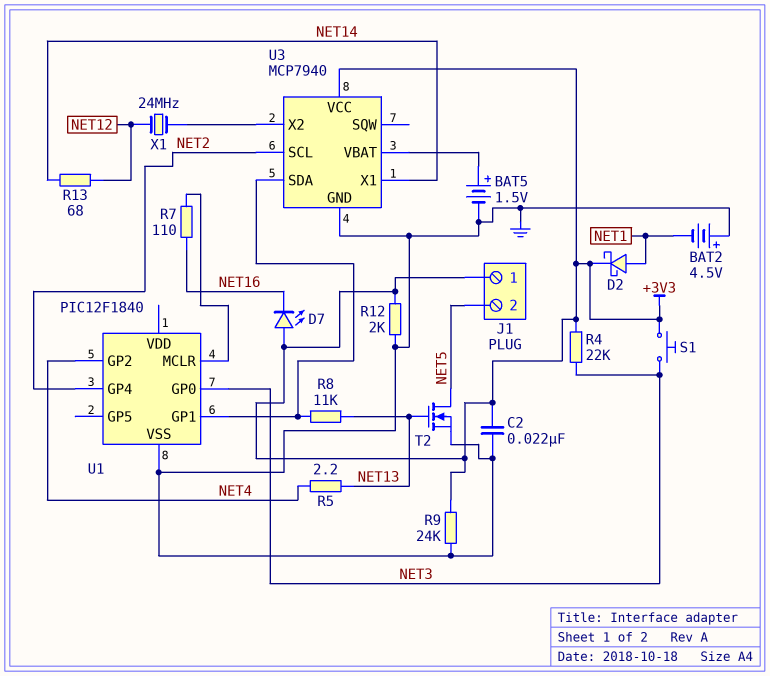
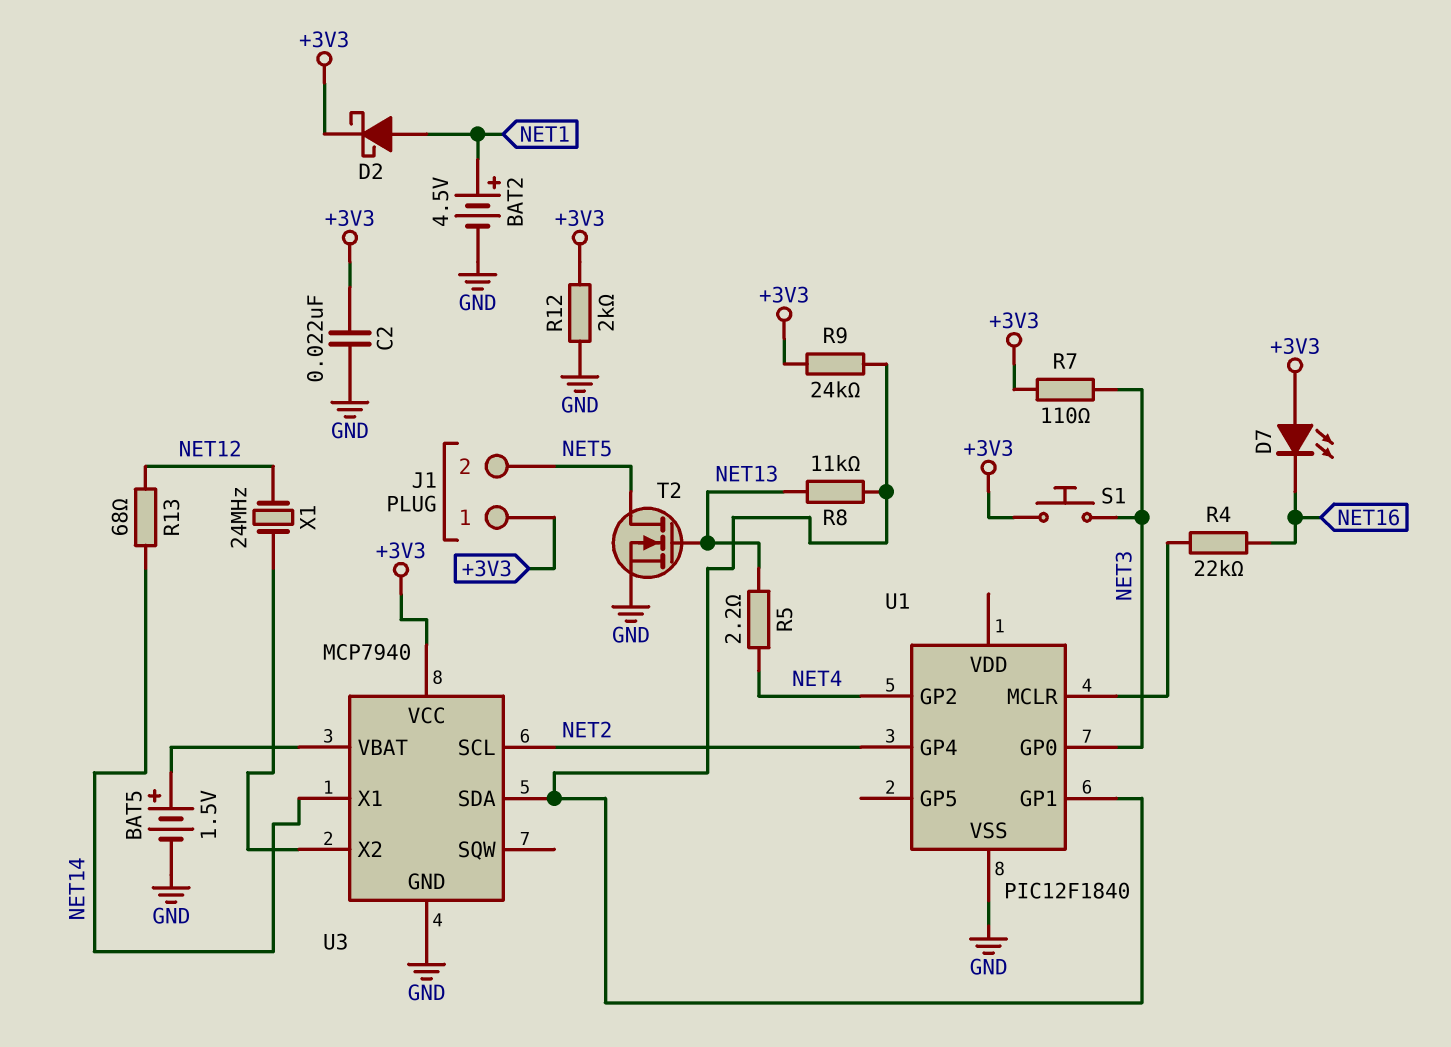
BAT2: 4.5V (plus GND, minus NET1) -> 4.5V (plus NET1, minus GND)
R4: 22k (+3V3, NET3) -> 22k (NET16, U1/MCLR)
R7: 110 (NET16, U1/MCLR) -> 110 (+3V3, NET3)
R9: 24k (+3V3, GND) -> 24k (+3V3, U1/GP1)

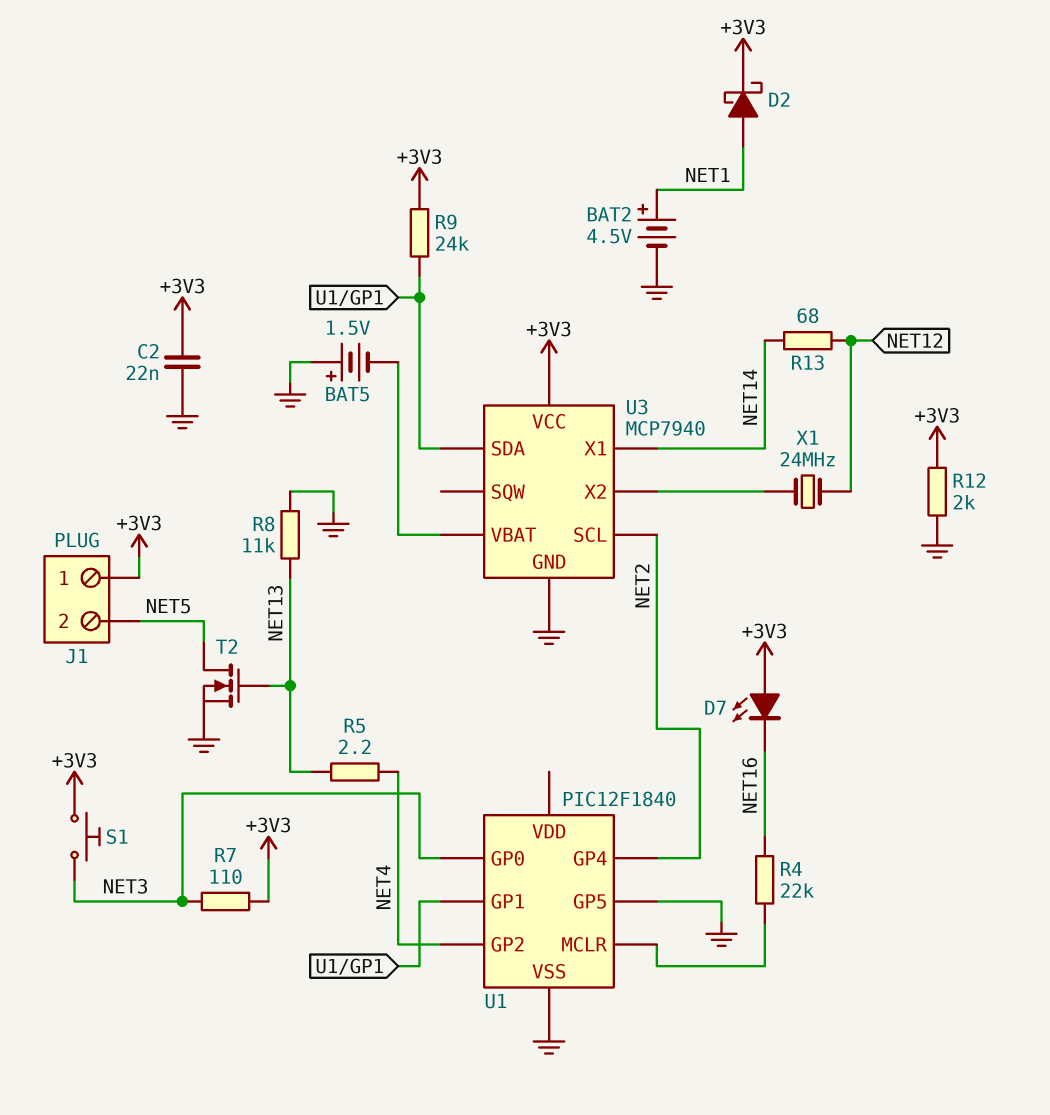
BAT5: 1.5V (plus U3/VBAT, minus GND) -> 1.5V (plus GND, minus U3/VBAT)
R8: 11k (NET13, U1/GP1) -> 11k (GND, NET13)
U1 pin GP5: none -> GND

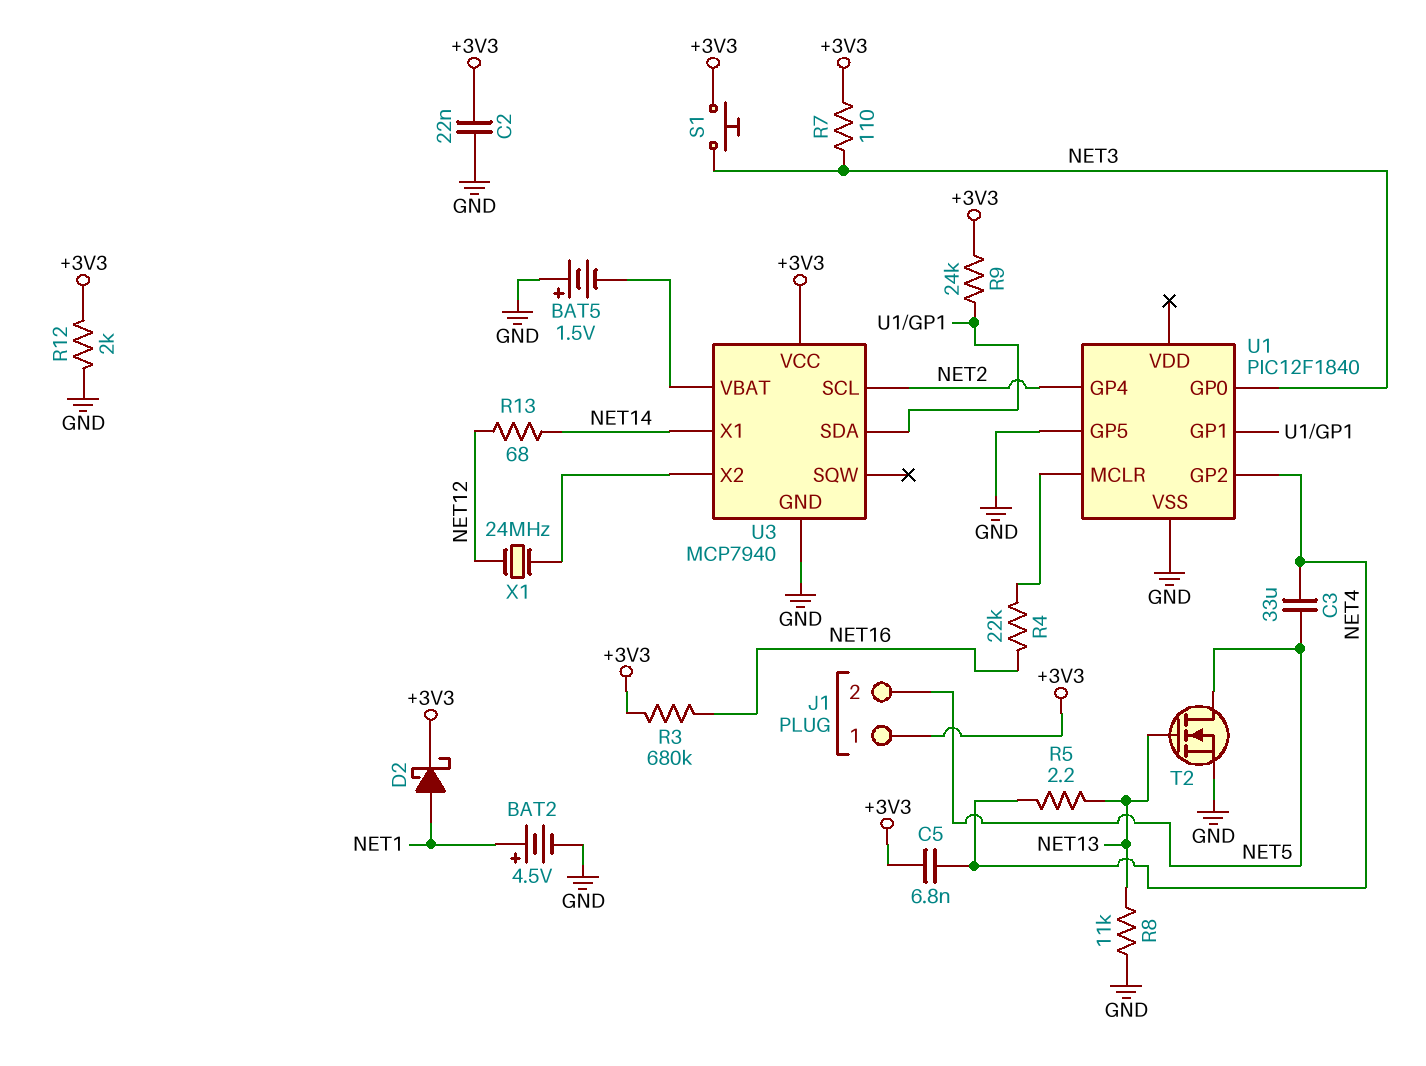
C3: none -> 33uF (NET4, NET5)
C5: none -> 6.8nF (+3V3, NET4)
D7: LED (A +3V3, K NET16) -> none
R3: none -> 680k (+3V3, NET16)

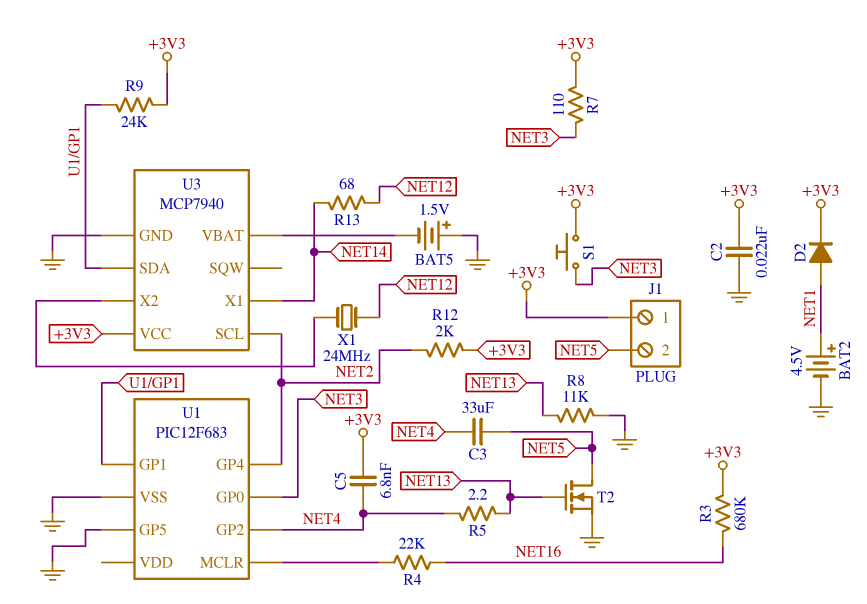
D2: schottky (A NET1, K +3V3) -> diode (A NET1, K +3V3)
R12: 2k (+3V3, GND) -> 2k (+3V3, NET2)
U1: PIC12F1840 -> PIC12F683

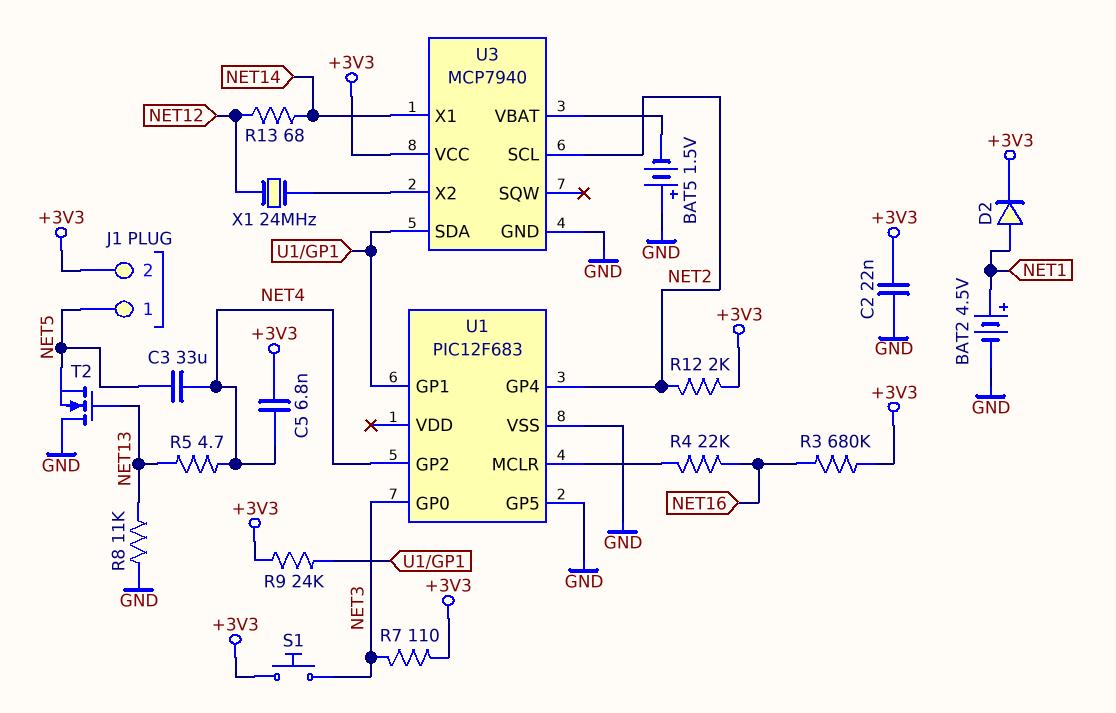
J1 pin 1: +3V3 -> NET5
J1 pin 2: NET5 -> +3V3
R5: 2.2 (NET4, NET13) -> 4.7 (NET4, NET13)
T2: NMOS (G NET13, D NET5, S GND) -> NMOS (G NET13, D GND, S NET5)

